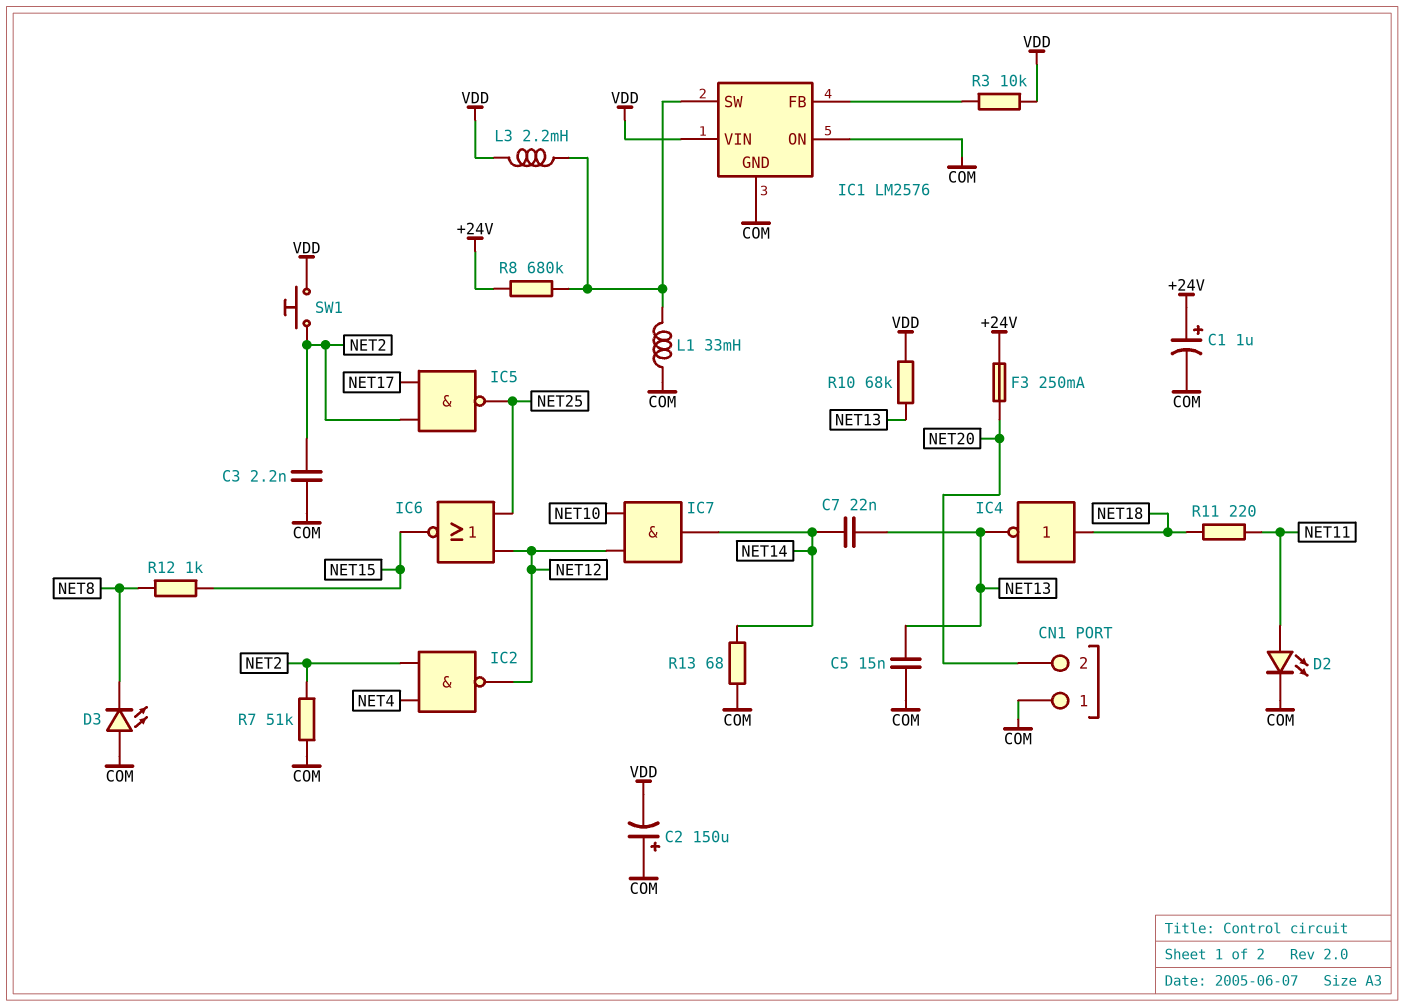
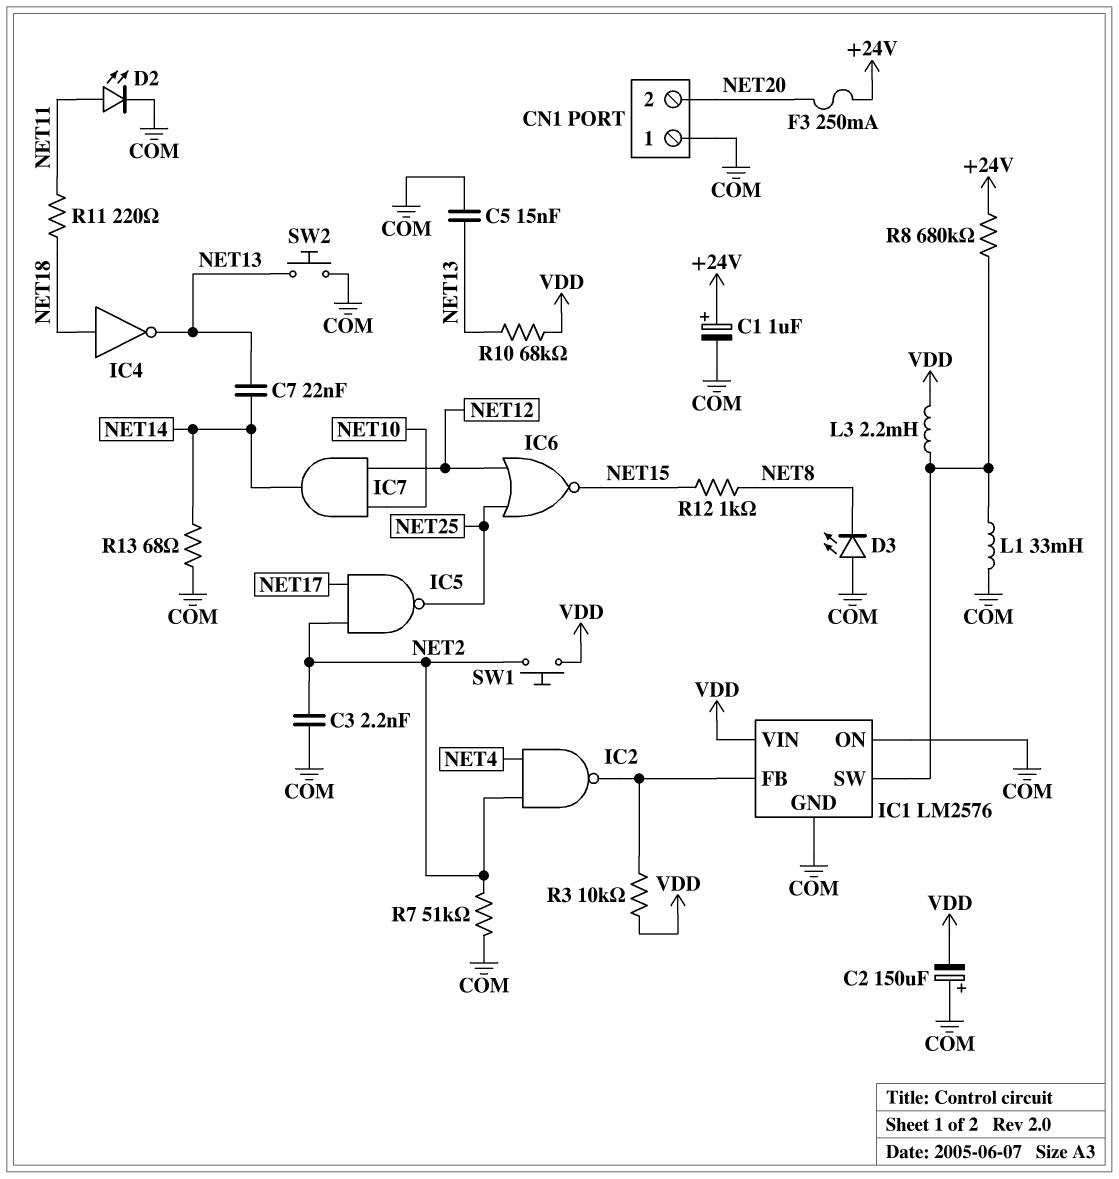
IC2: NAND (in NET2, in NET4, out NET12) -> NAND (in NET2, in NET4, out IC1/FB)
SW2: none -> button (COM, NET13)

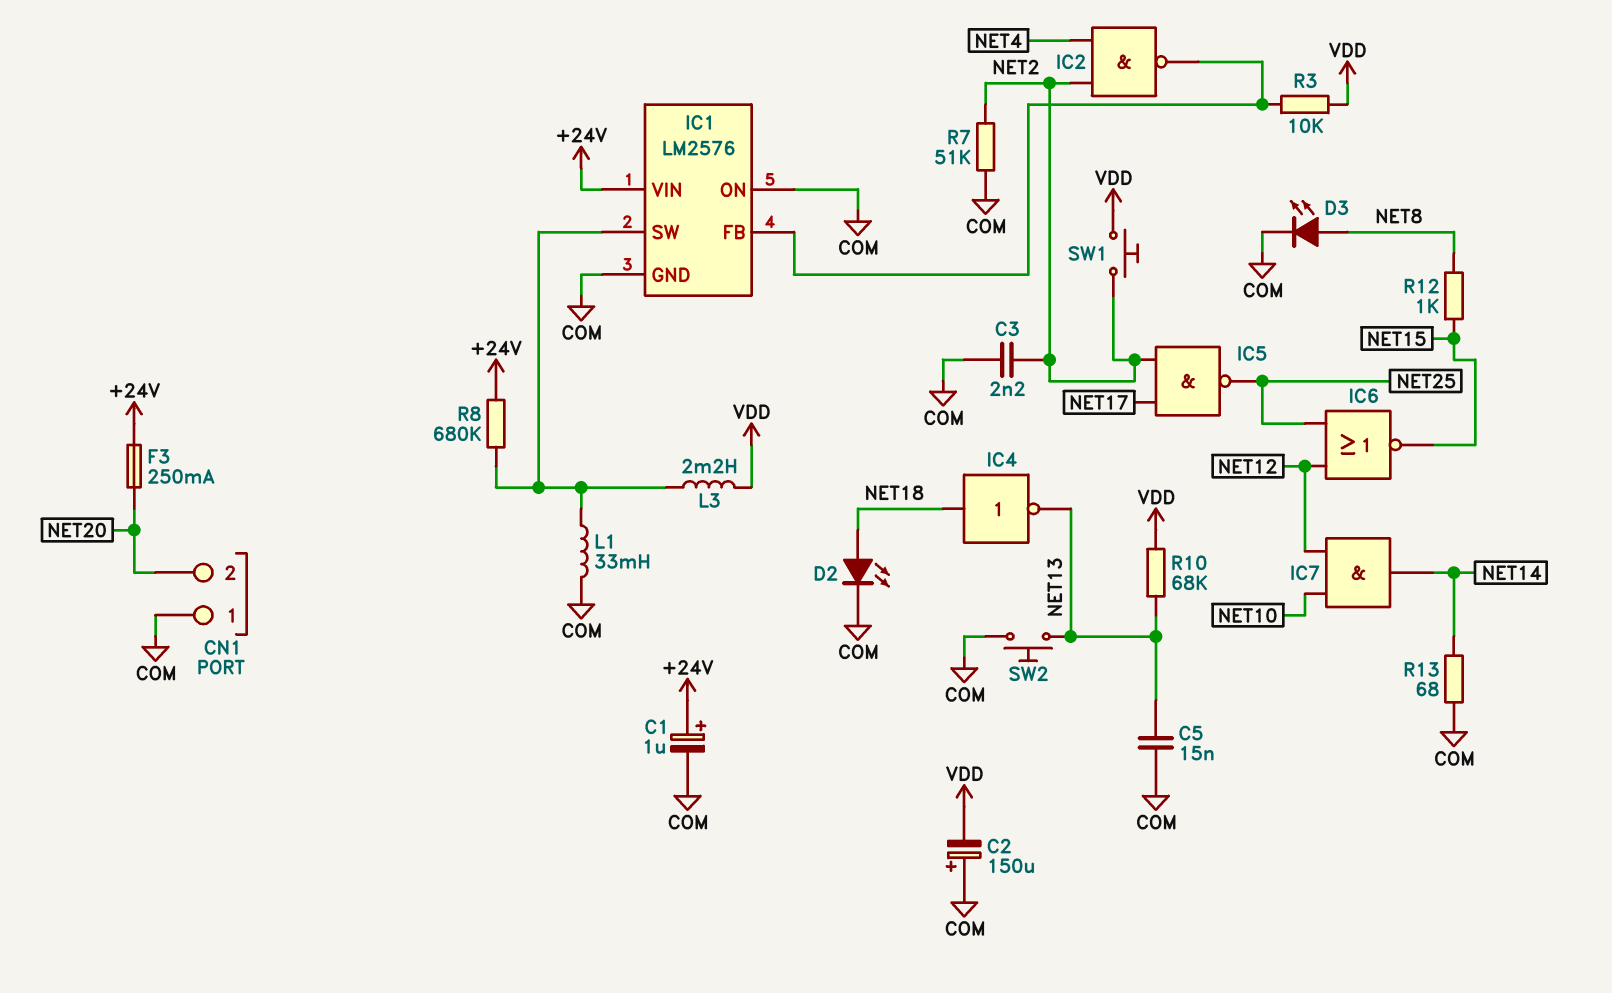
C7: 22nF (NET13, NET14) -> none
D2: LED (A NET11, K COM) -> LED (A NET18, K COM)
D3: LED (A COM, K NET8) -> LED (A NET8, K COM)
IC1 pin VIN: VDD -> +24V
R11: 220 (NET11, NET18) -> none

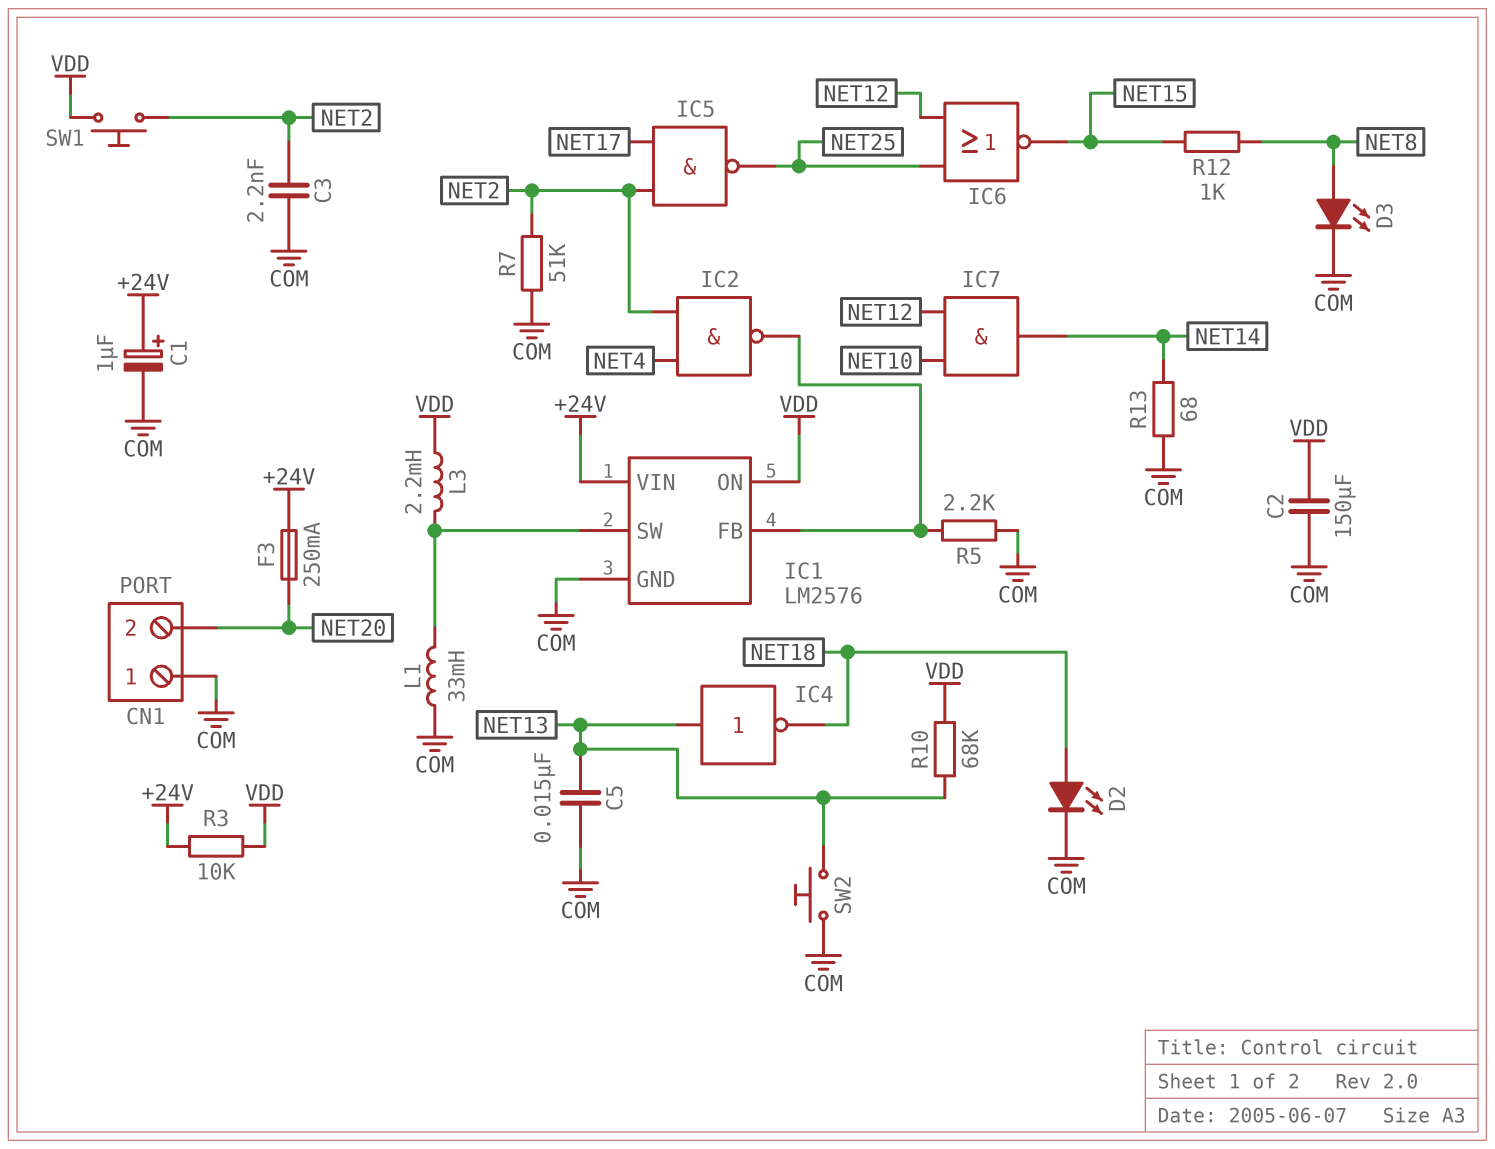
C2: 150uF (plus COM, minus VDD) -> 150uF (COM, VDD)
IC1 pin ON: COM -> VDD
IC4: NOT (in NET18, out NET13) -> NOT (in NET13, out NET18)
R3: 10k (IC1/FB, VDD) -> 10k (+24V, VDD)
R5: none -> 2.2k (COM, IC1/FB)
R8: 680k (+24V, IC1/SW) -> none

